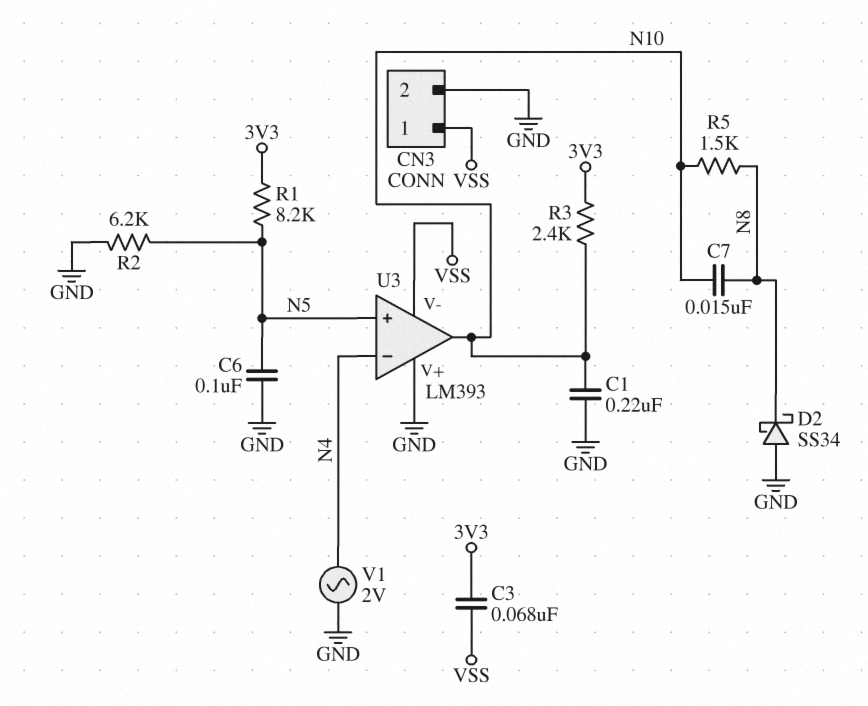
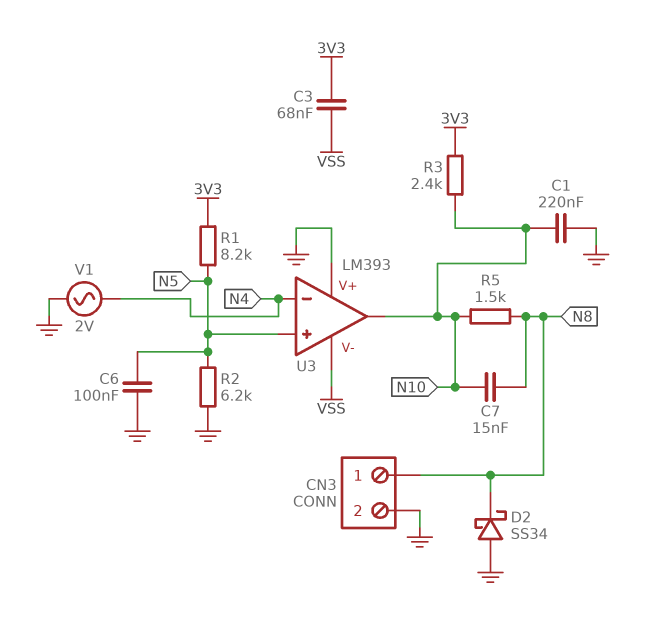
CN3 pin 1: VSS -> N8

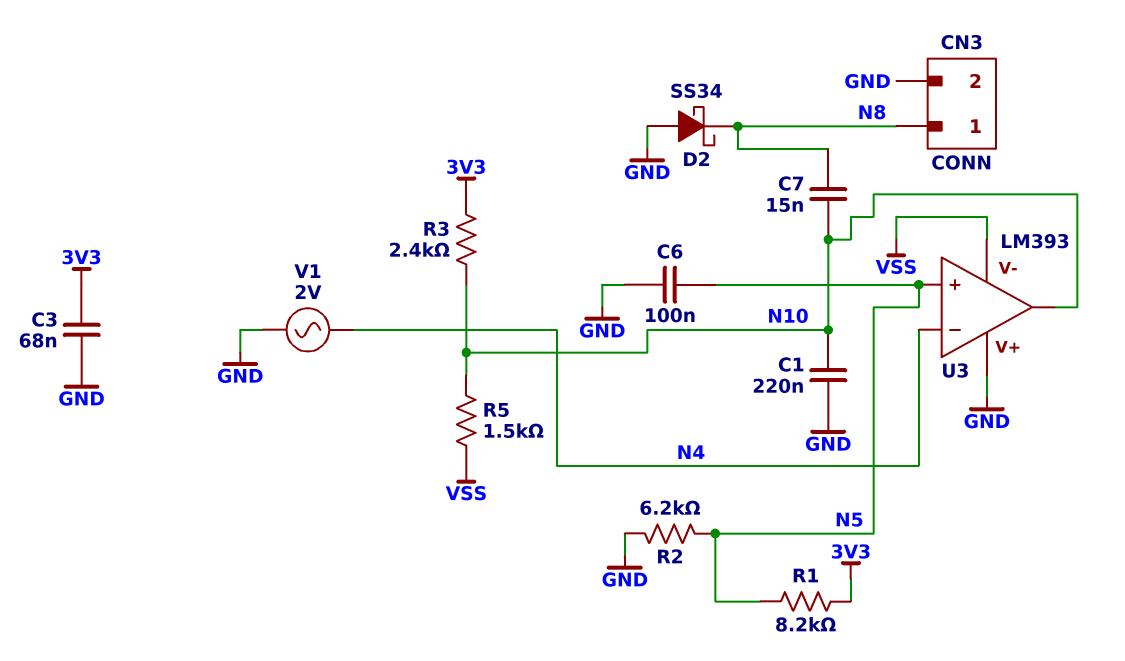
C3: 68nF (3V3, VSS) -> 68nF (3V3, GND)
R5: 1.5k (N8, N10) -> 1.5k (N10, VSS)

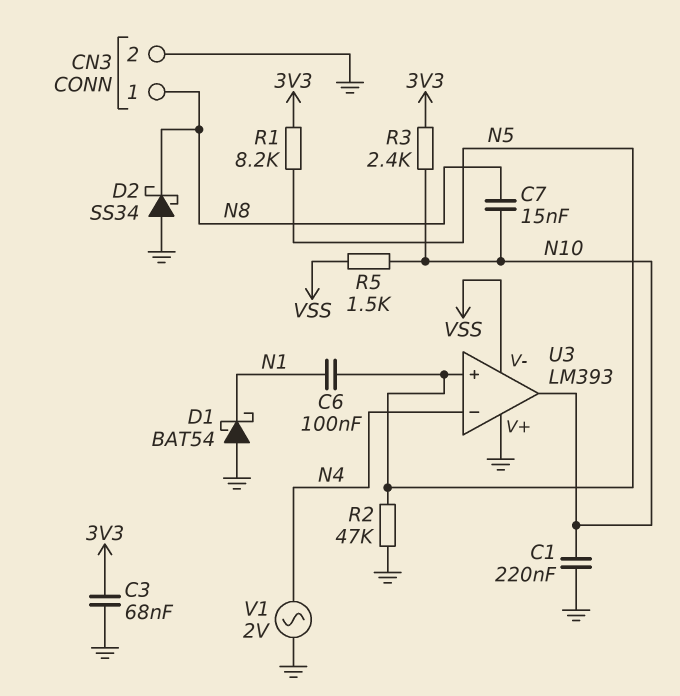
C6: 100nF (GND, N5) -> 100nF (N1, N5)
D1: none -> schottky BAT54 (A GND, K N1)
R2: 6.2k (GND, N5) -> 47k (GND, N5)

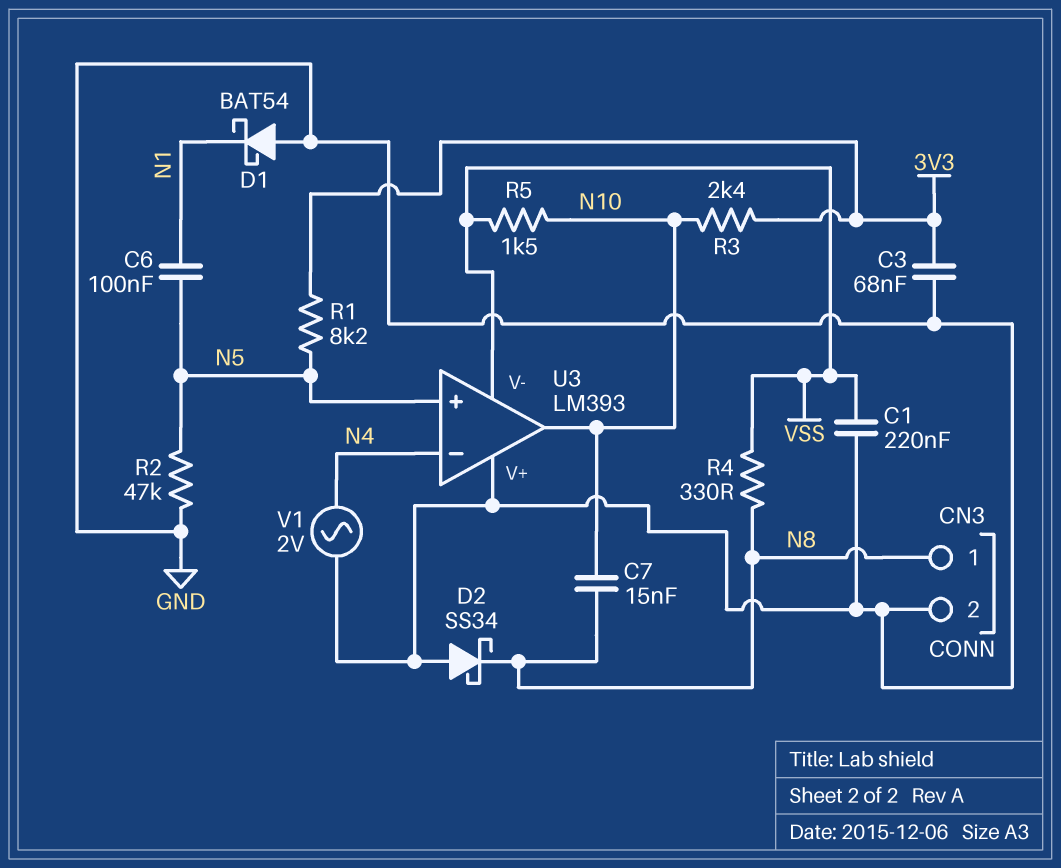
C1: 220nF (GND, N10) -> 220nF (GND, VSS)
R4: none -> 330 (N8, VSS)

